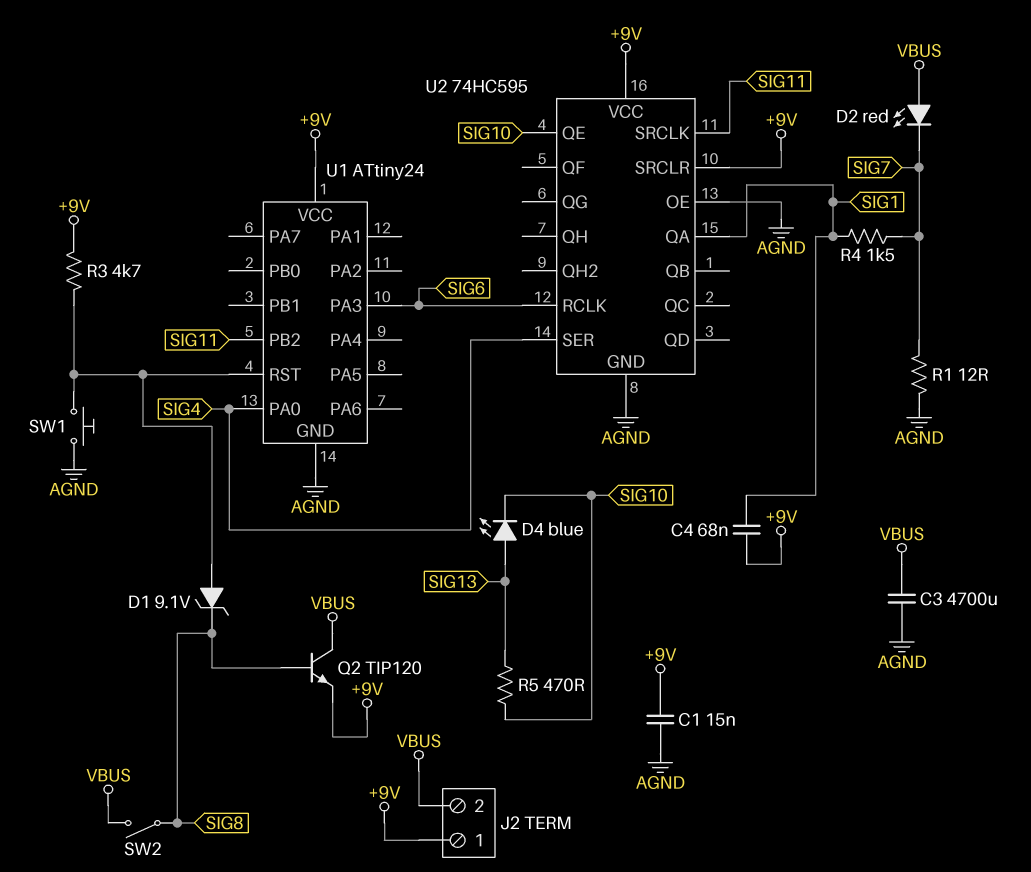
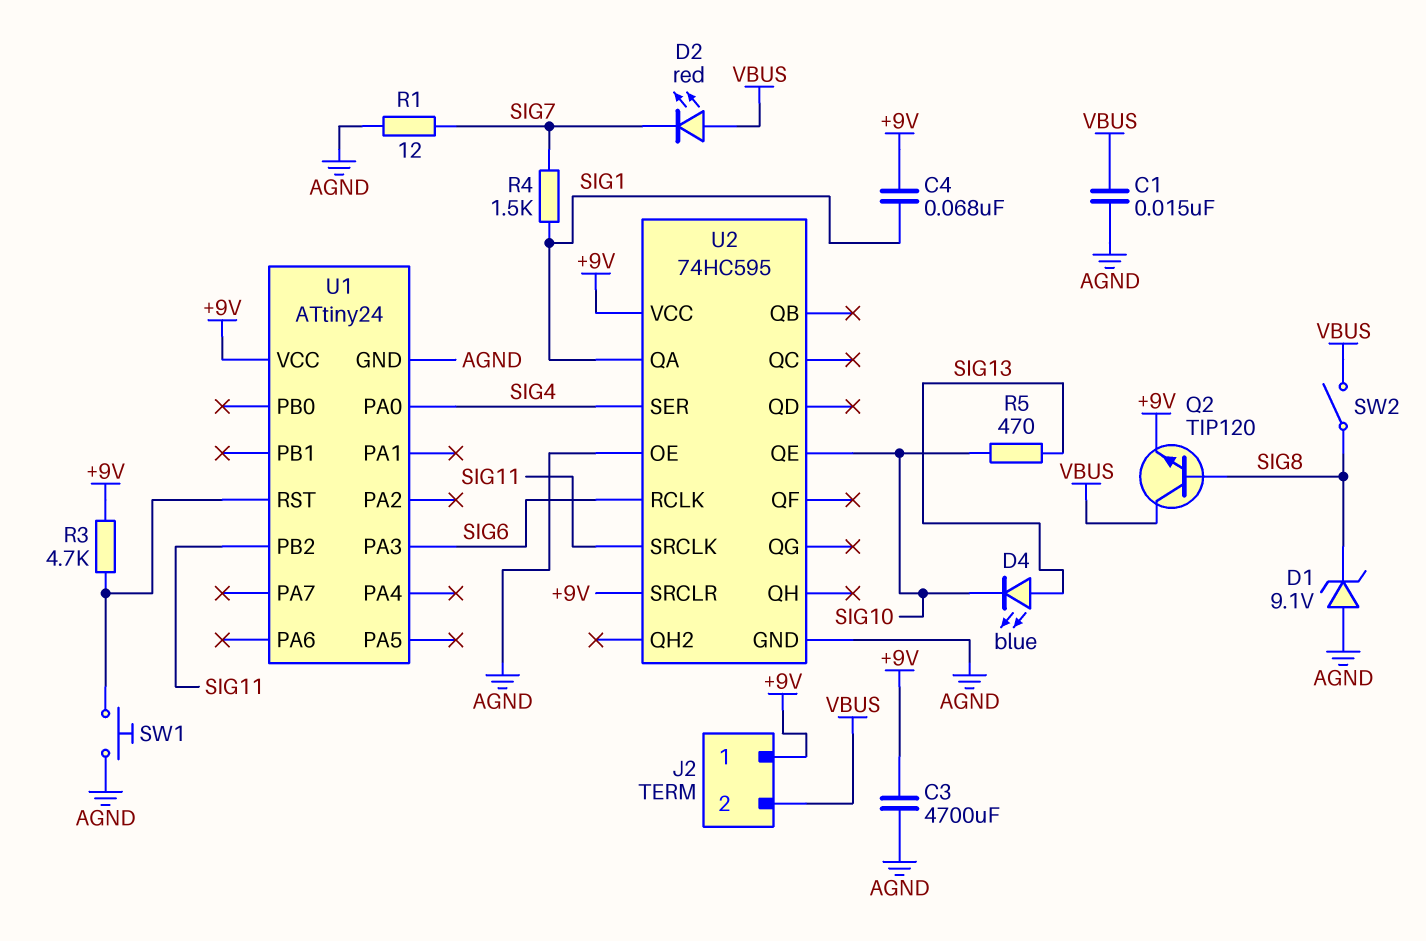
C1: 15nF (+9V, AGND) -> 15nF (AGND, VBUS)
C3: 4700uF (AGND, VBUS) -> 4700uF (+9V, AGND)
D1: zener 9.1V (A U1/RST, K SIG8) -> zener 9.1V (A AGND, K SIG8)

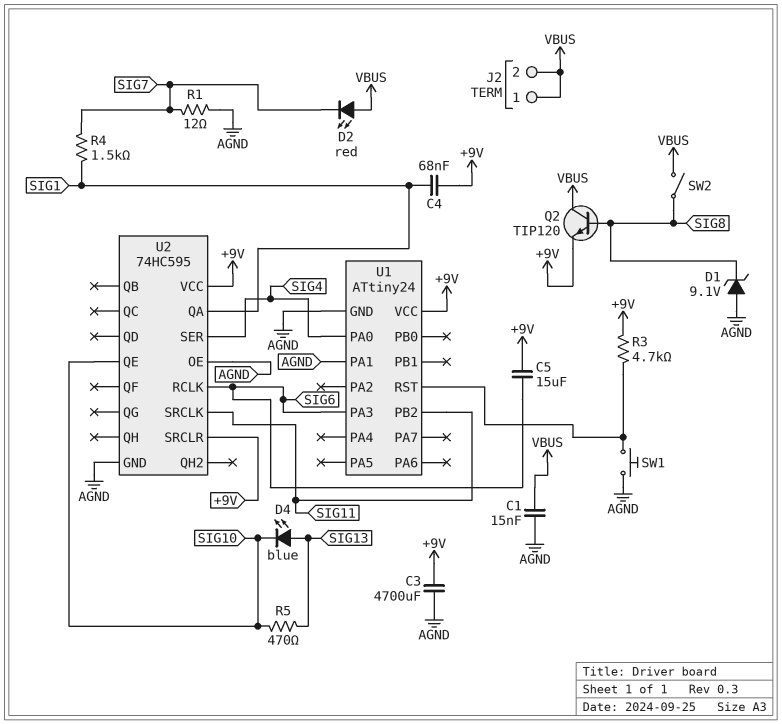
C5: none -> 15uF (+9V, SIG6)
J2 pin 1: +9V -> VBUS
U1 pin PA1: none -> AGND

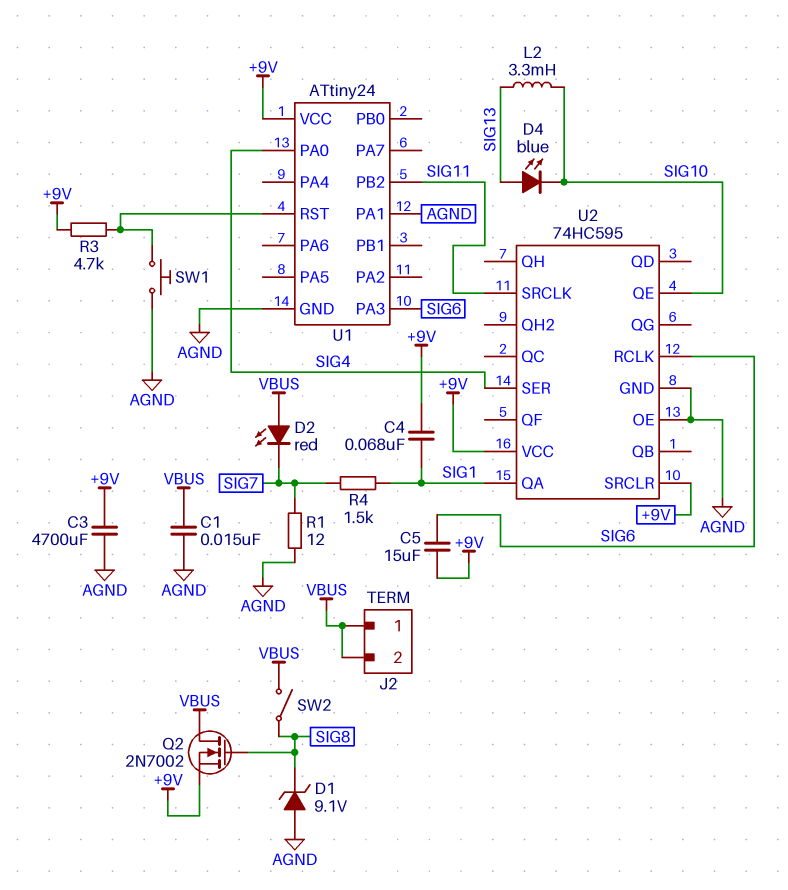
L2: none -> 3.3mH (SIG10, SIG13)
Q2: NPN TIP120 (B SIG8, C VBUS, E +9V) -> NMOS 2N7002 (G SIG8, D VBUS, S +9V)
R5: 470 (SIG10, SIG13) -> none

